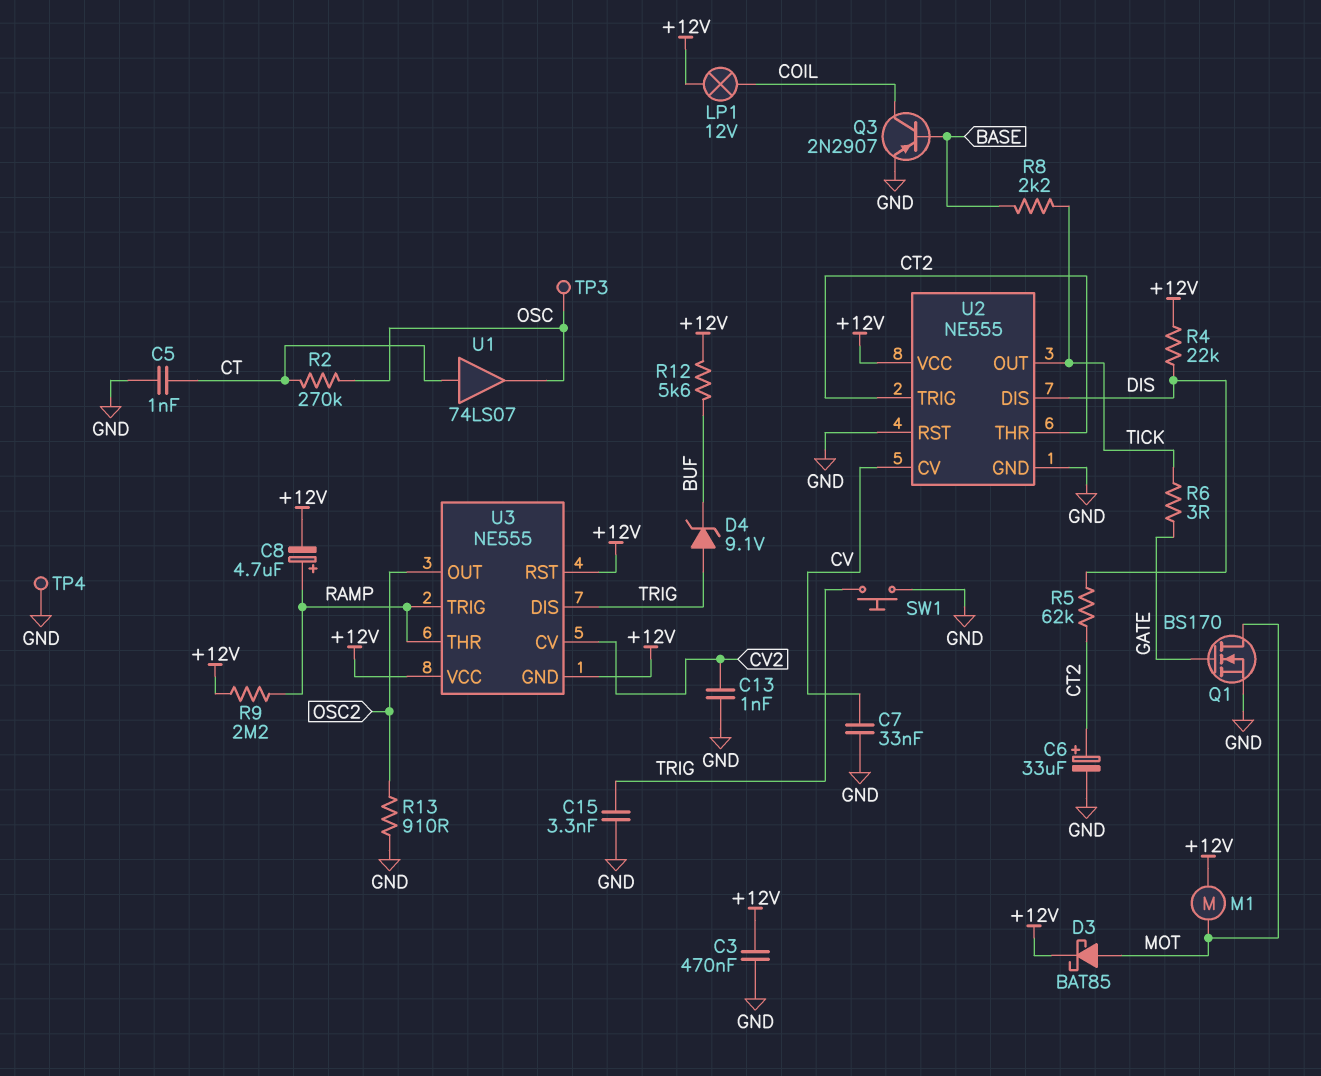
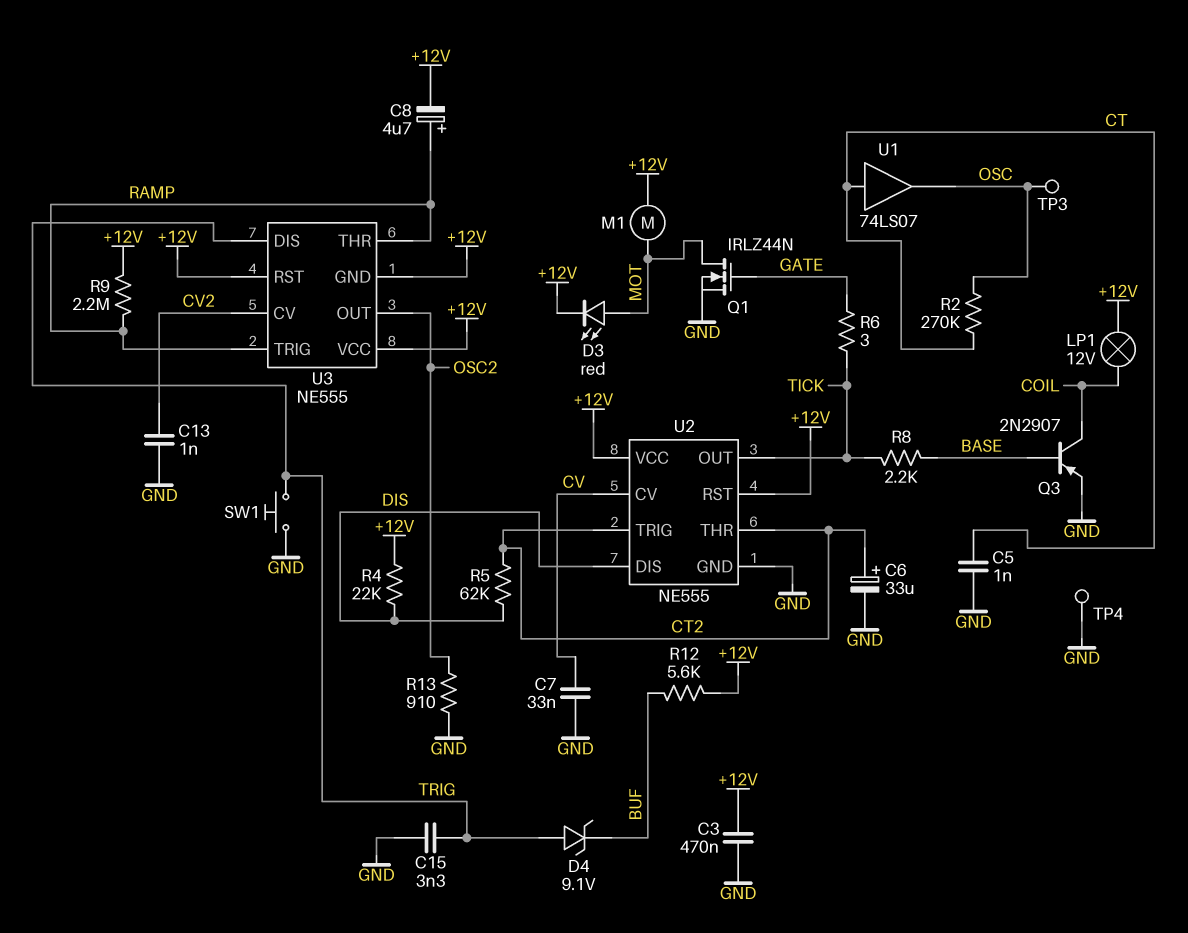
D3: schottky BAT85 (A MOT, K +12V) -> LED red (A MOT, K +12V)
Q1: NMOS BS170 (G GATE, D MOT, S GND) -> NMOS IRLZ44N (G GATE, D MOT, S GND)
U2 pin RST: GND -> +12V

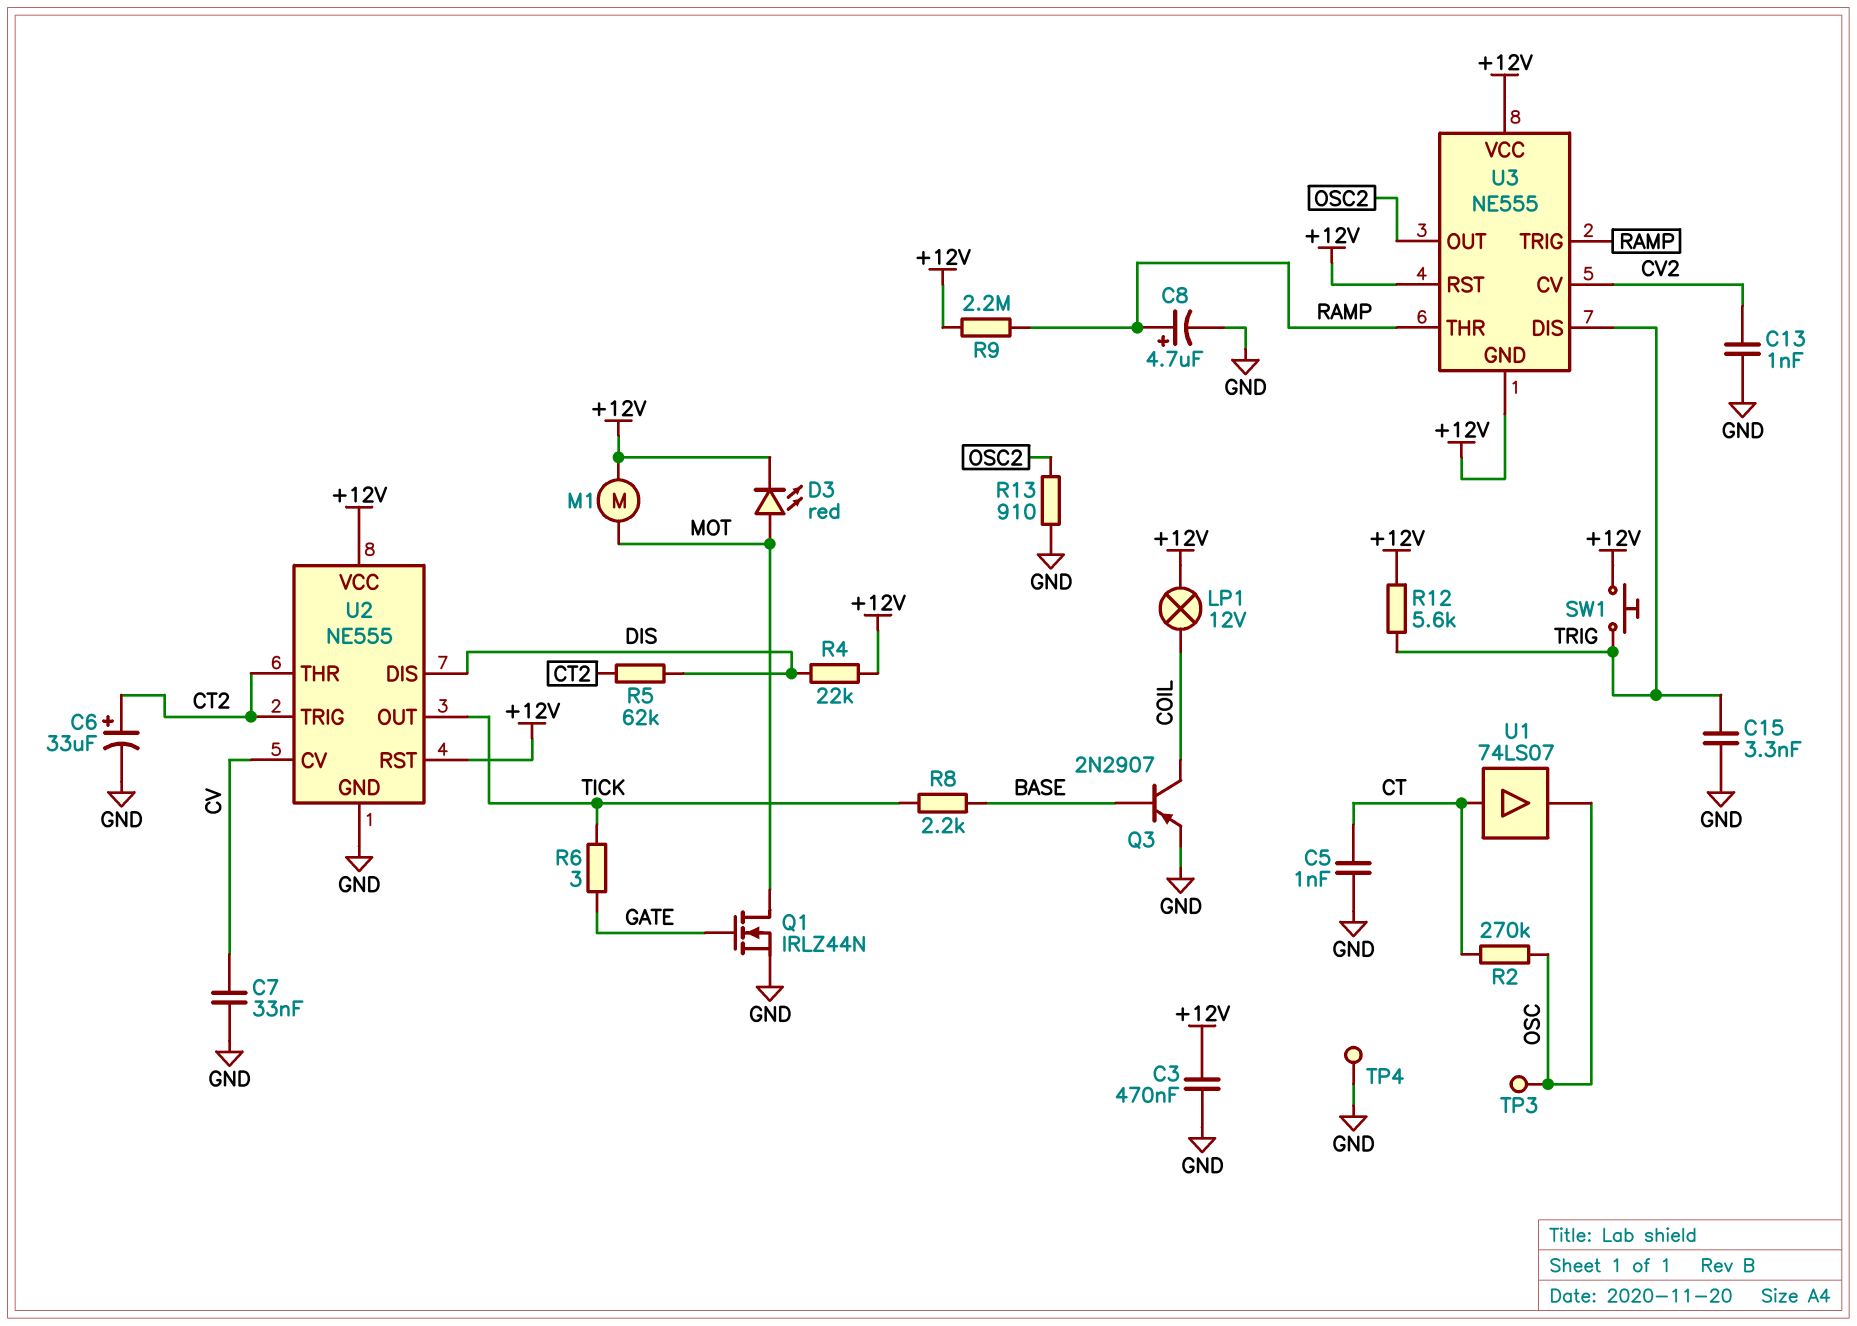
C8: 4.7uF (plus RAMP, minus +12V) -> 4.7uF (plus RAMP, minus GND)
D4: zener 9.1V (A TRIG, K BUF) -> none
R12: 5.6k (+12V, BUF) -> 5.6k (+12V, TRIG)
SW1: button (GND, TRIG) -> button (+12V, TRIG)

